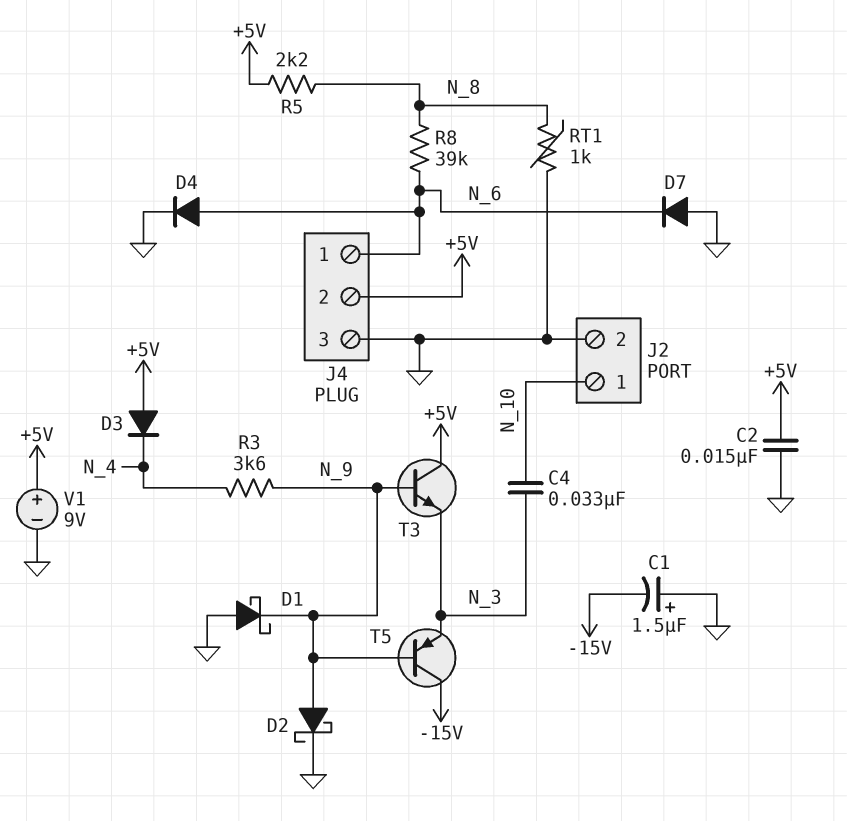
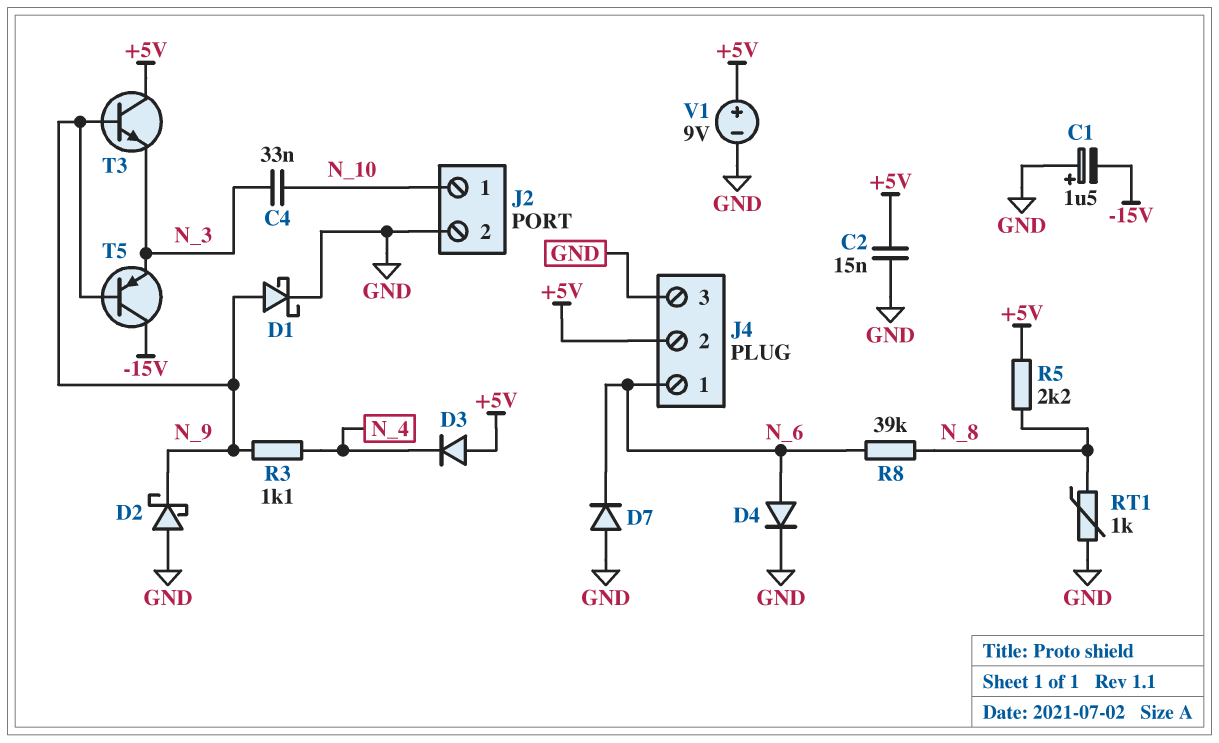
D1: schottky (A GND, K N_9) -> schottky (A N_9, K GND)
D2: schottky (A N_9, K GND) -> schottky (A GND, K N_9)
R3: 3.6k (N_4, N_9) -> 1.1k (N_4, N_9)

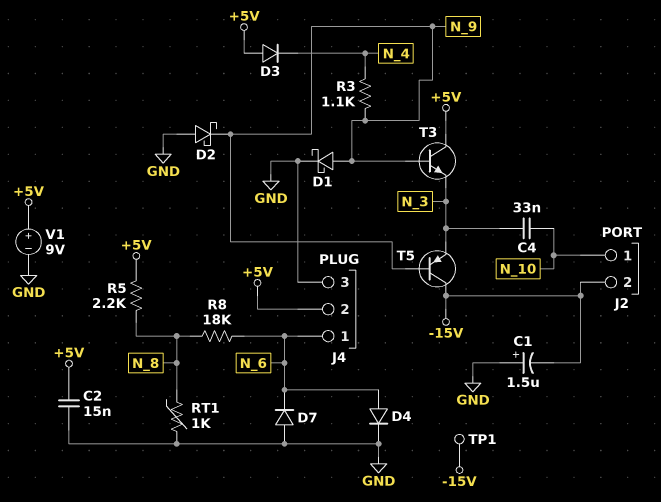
J2 pin 2: GND -> -15V
R8: 39k (N_6, N_8) -> 18k (N_6, N_8)
TP1: none -> test point (-15V)

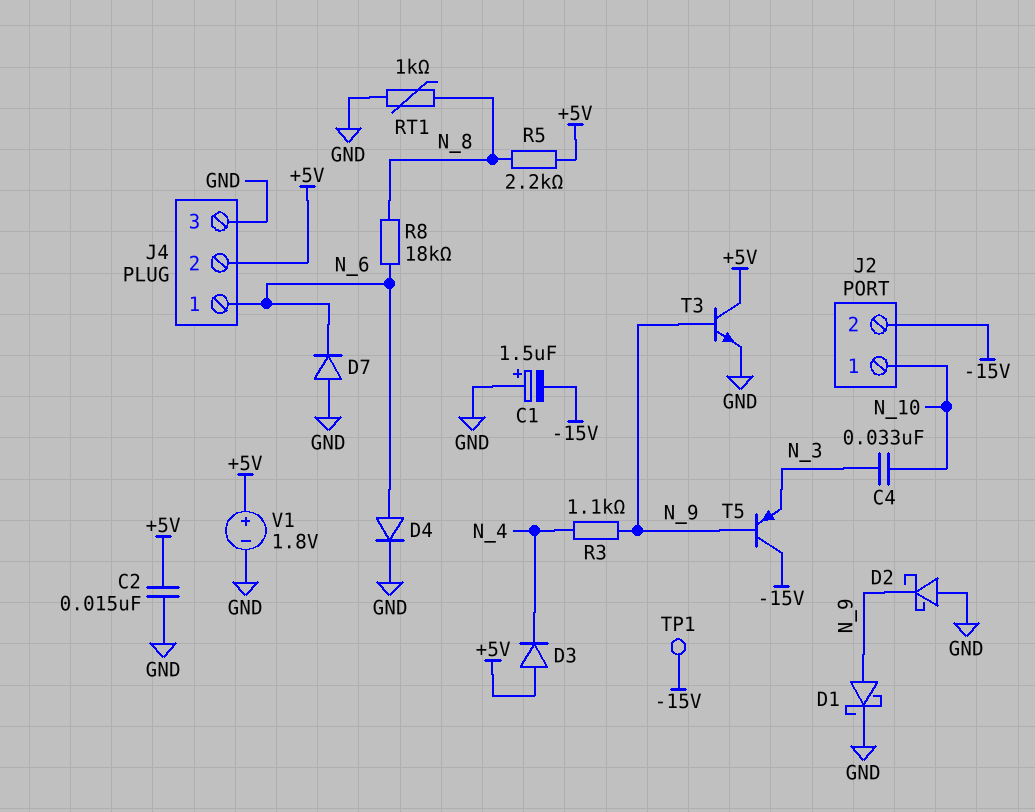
T3: NPN (B N_9, C +5V, E N_3) -> NPN (B N_9, C +5V, E GND)
V1: 9V (plus +5V, minus GND) -> 1.8V (plus +5V, minus GND)

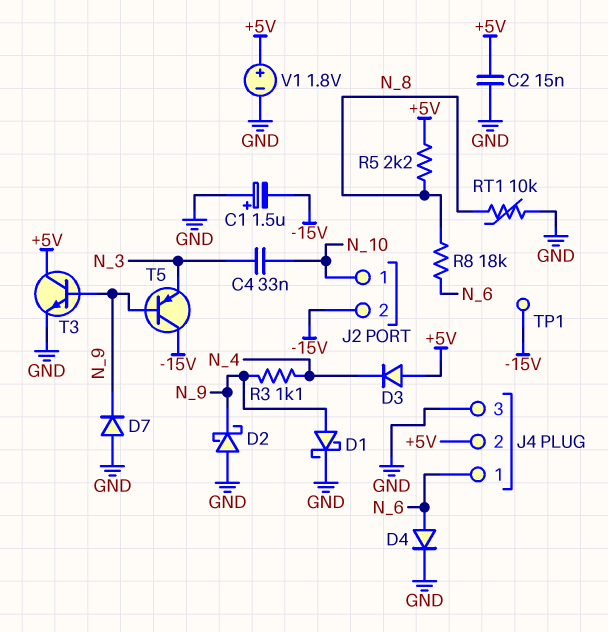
D7: diode (A GND, K N_6) -> diode (A GND, K N_9)
RT1: 1k (GND, N_8) -> 10k (GND, N_8)

